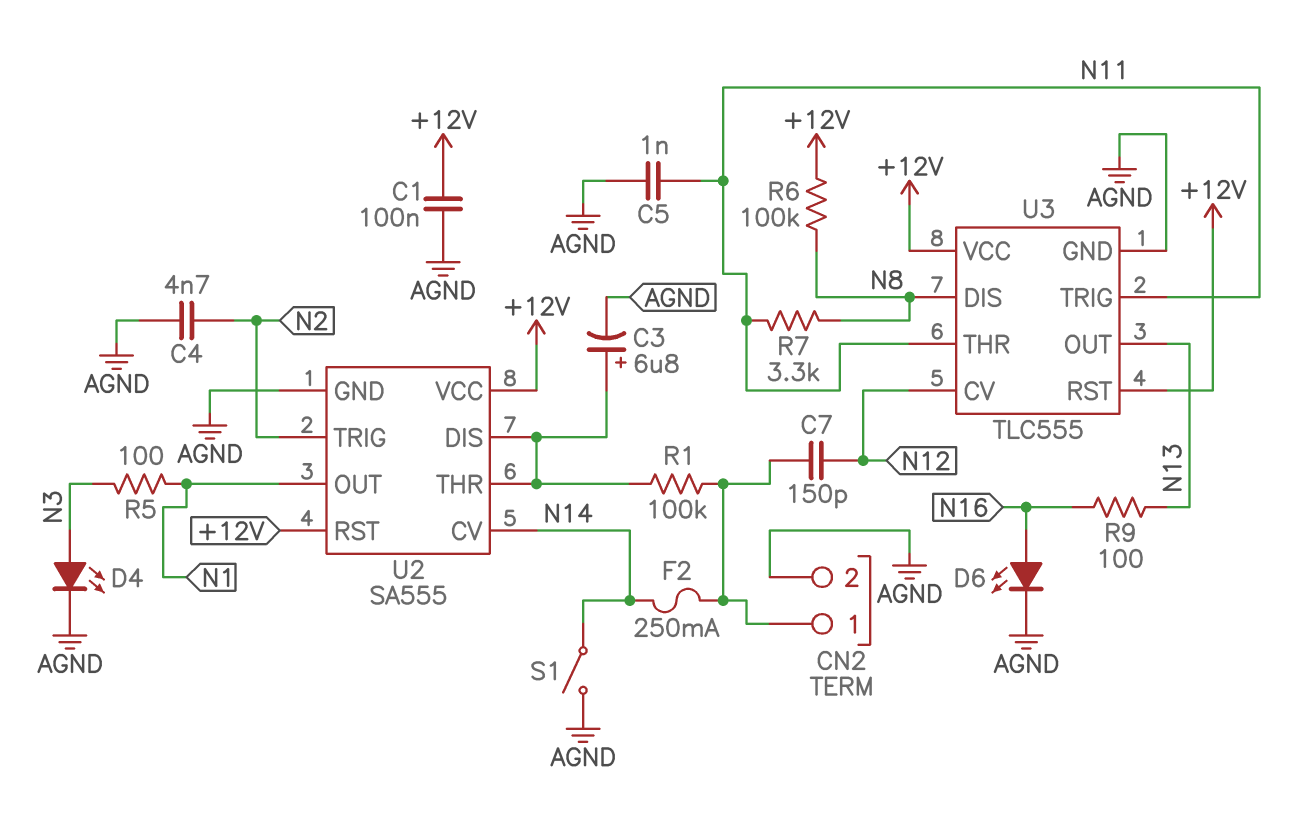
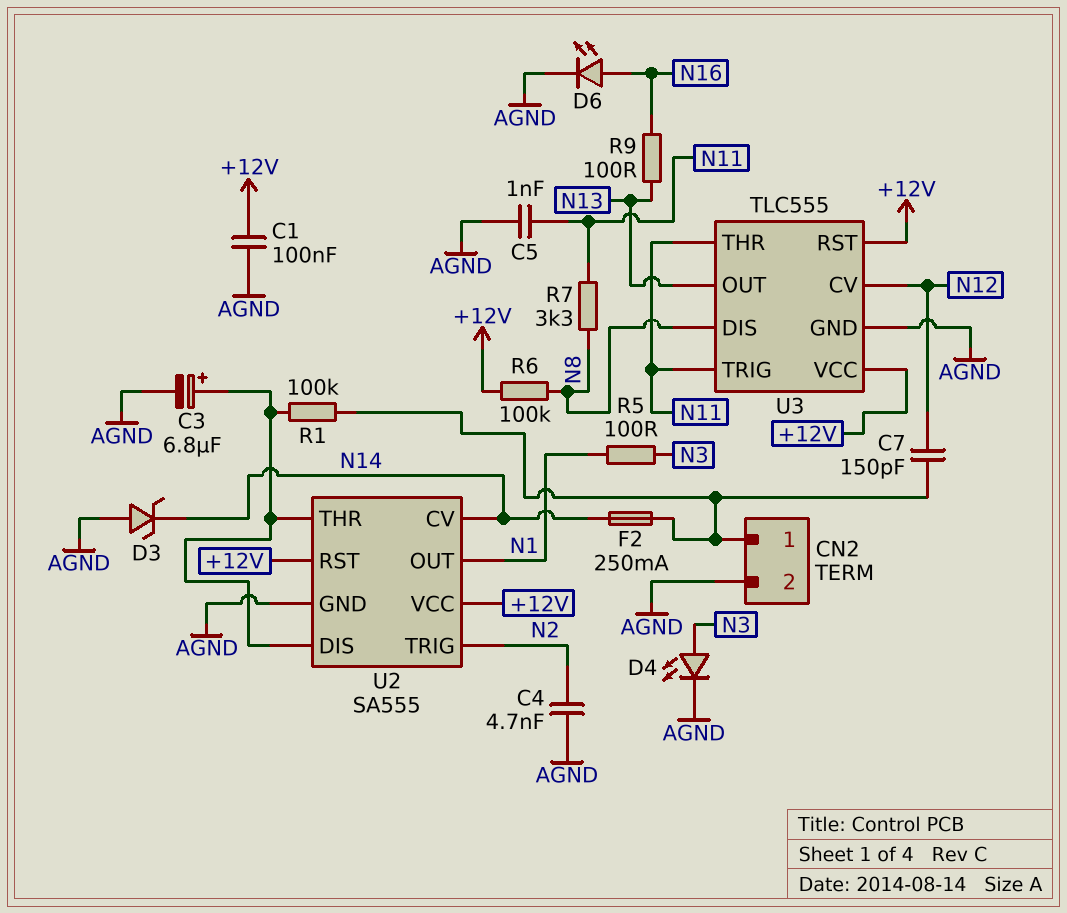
D3: none -> zener (A AGND, K N14)
S1: switch (AGND, N14) -> none

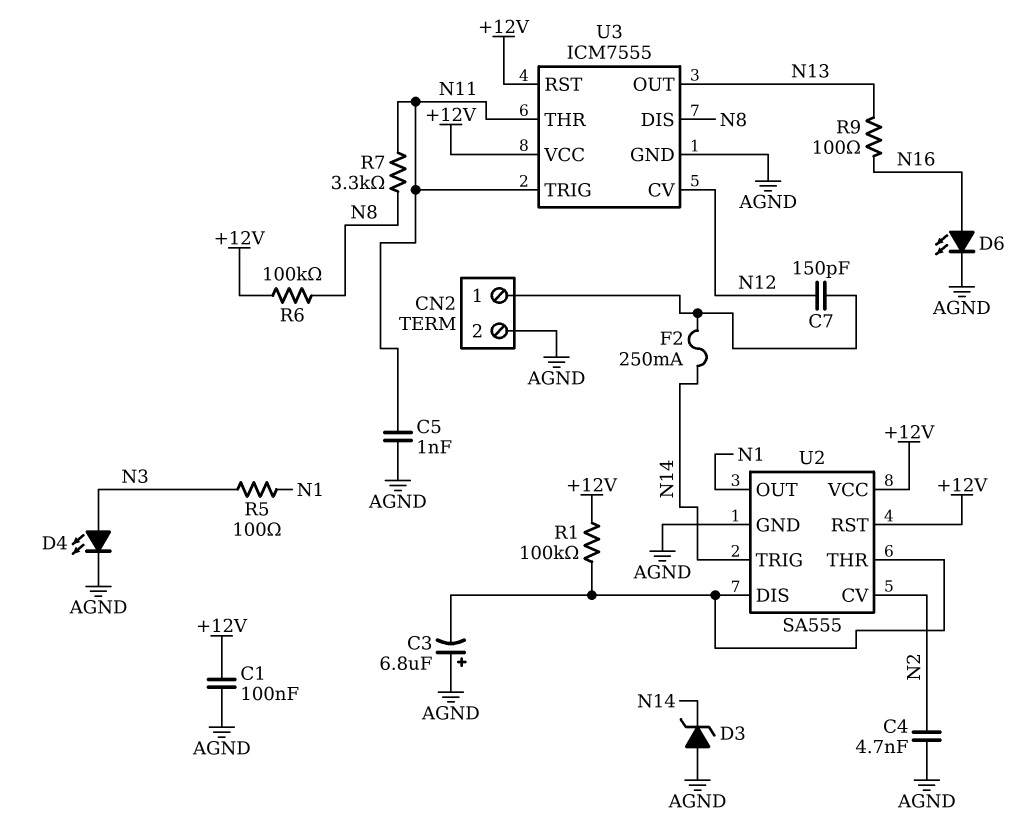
C3: 6.8uF (plus U2/DIS, minus AGND) -> 6.8uF (plus AGND, minus U2/DIS)
R1: 100k (CN2/1, U2/DIS) -> 100k (+12V, U2/DIS)
U2 pin CV: N14 -> N2
U2 pin TRIG: N2 -> N14
U3: TLC555 -> ICM7555

